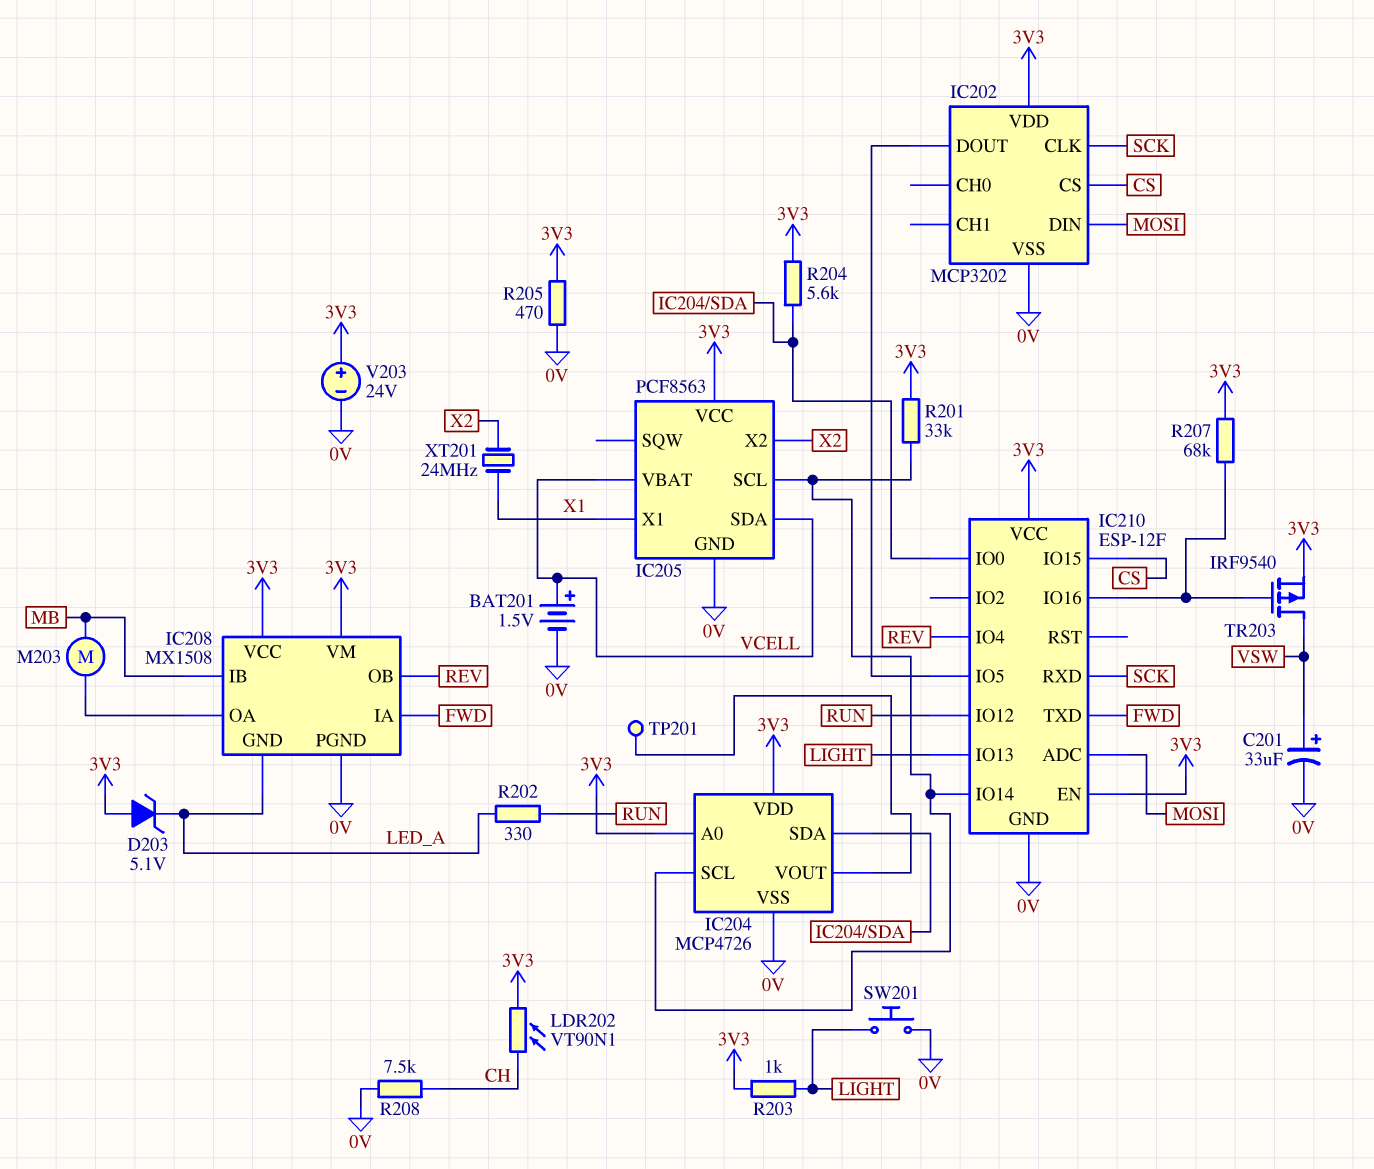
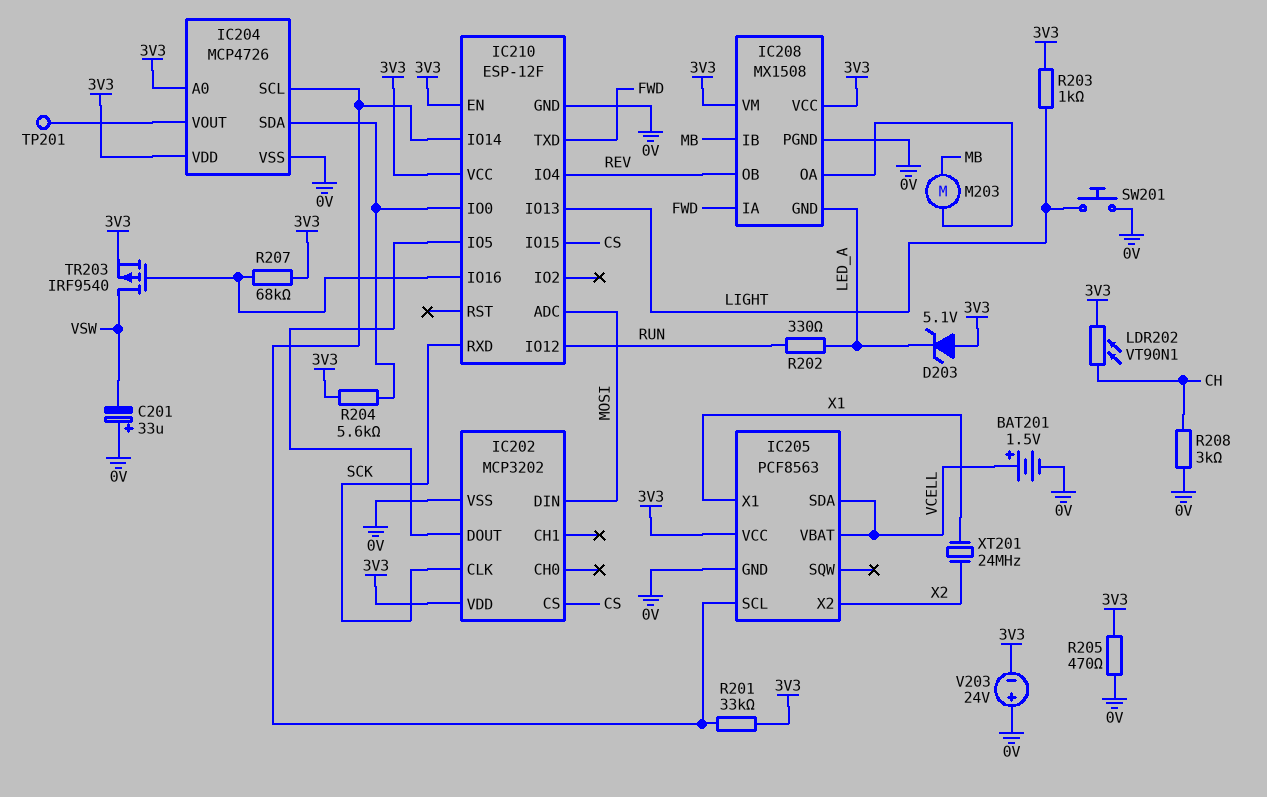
C201: 33uF (plus VSW, minus 0V) -> 33uF (plus 0V, minus VSW)
R208: 7.5k (0V, CH) -> 3k (0V, CH)
V203: 24V (plus 3V3, minus 0V) -> 24V (plus 0V, minus 3V3)

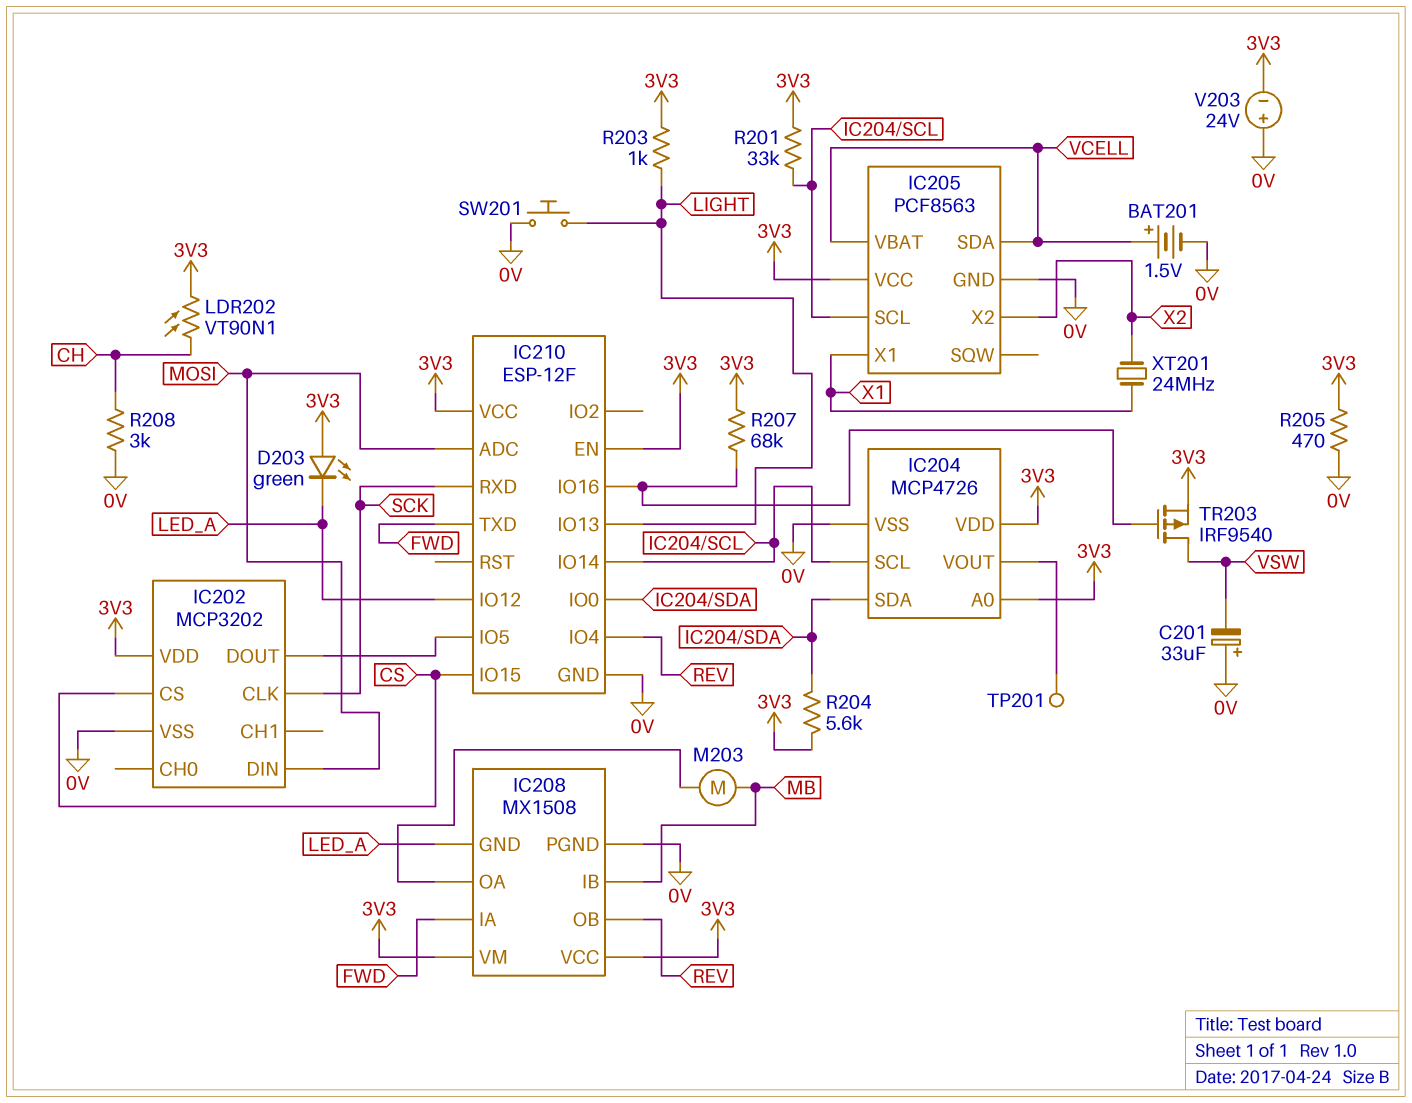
D203: zener 5.1V (A 3V3, K LED_A) -> LED green (A 3V3, K LED_A)
IC210 pin IO12: RUN -> LED_A
R202: 330 (LED_A, RUN) -> none

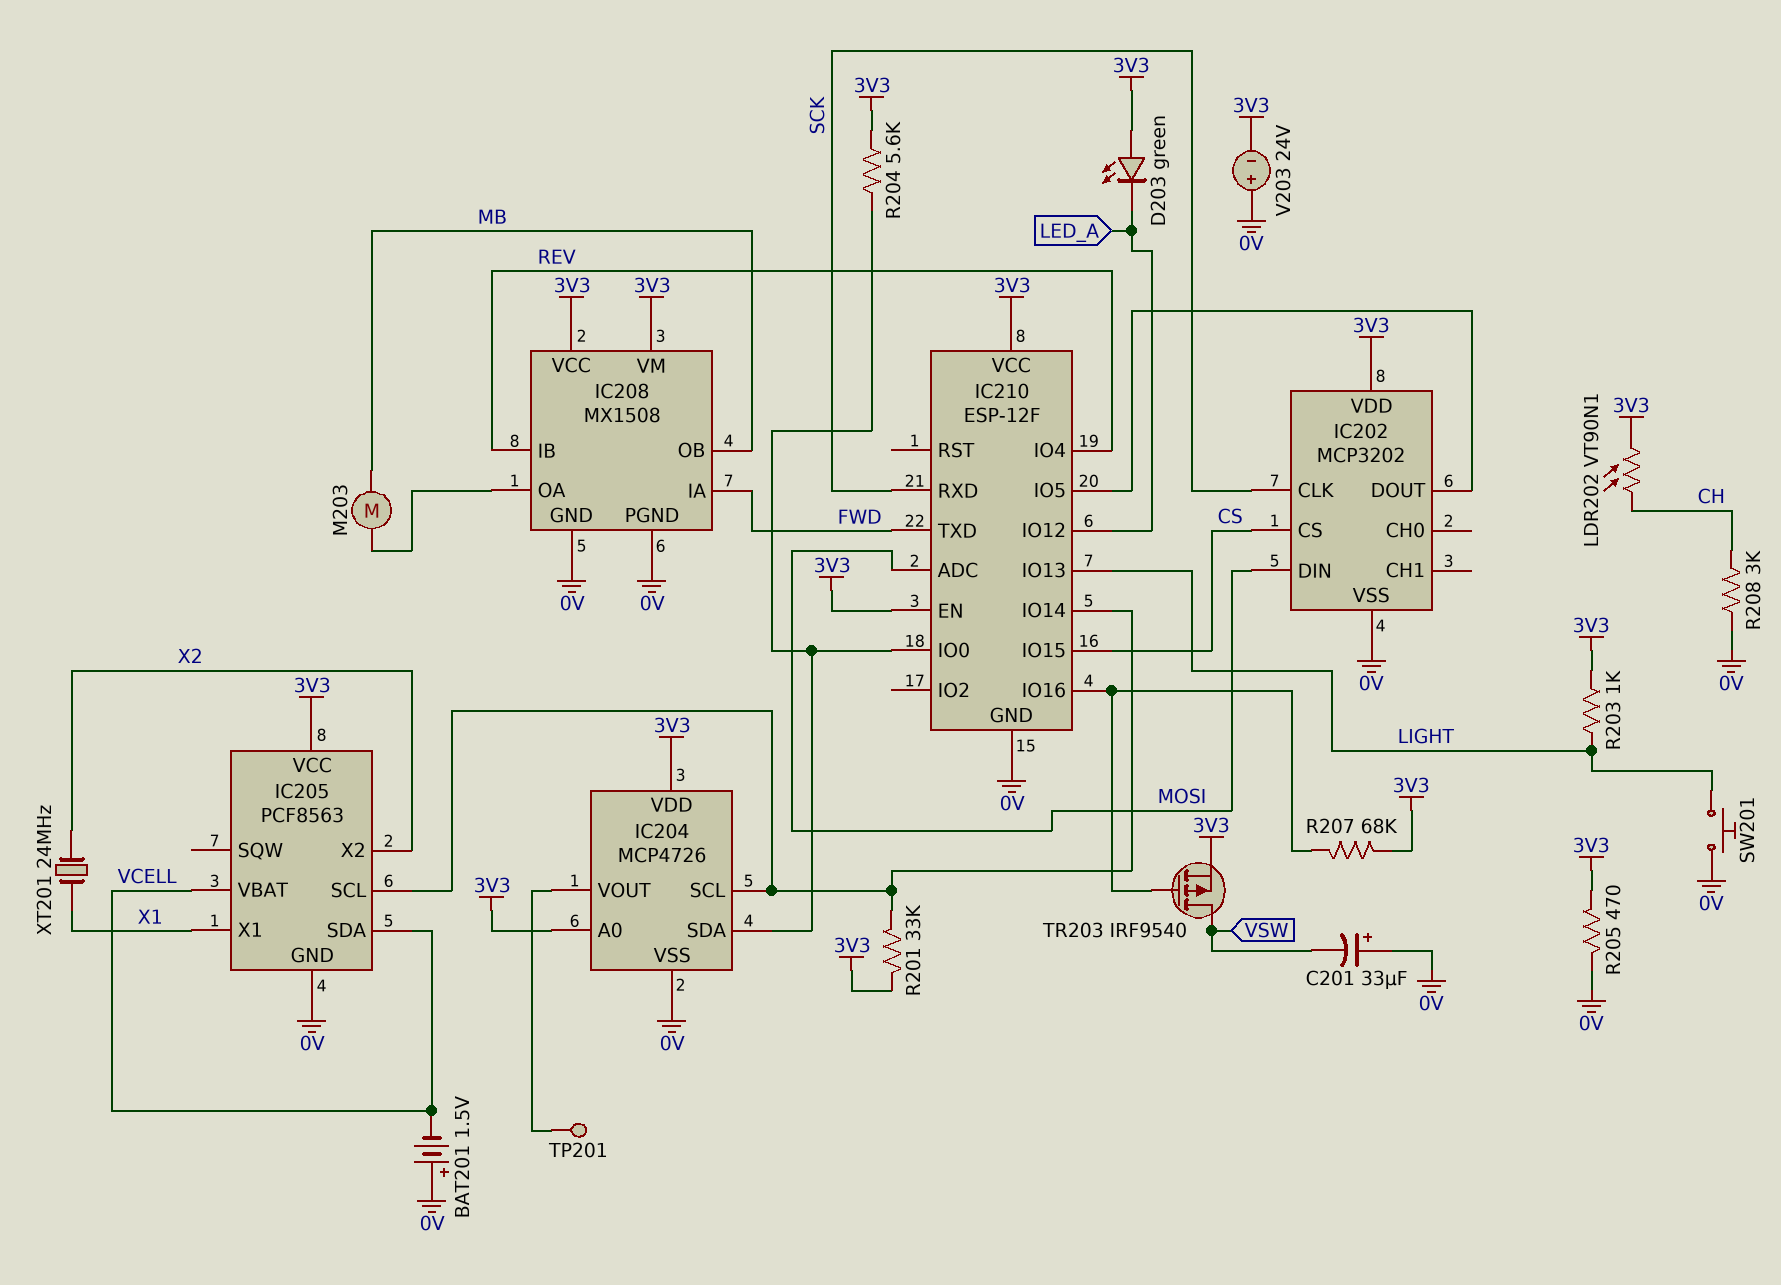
BAT201: 1.5V (plus VCELL, minus 0V) -> 1.5V (plus 0V, minus VCELL)
IC208 pin GND: LED_A -> 0V
IC208 pin IB: MB -> REV
IC208 pin OB: REV -> MB

